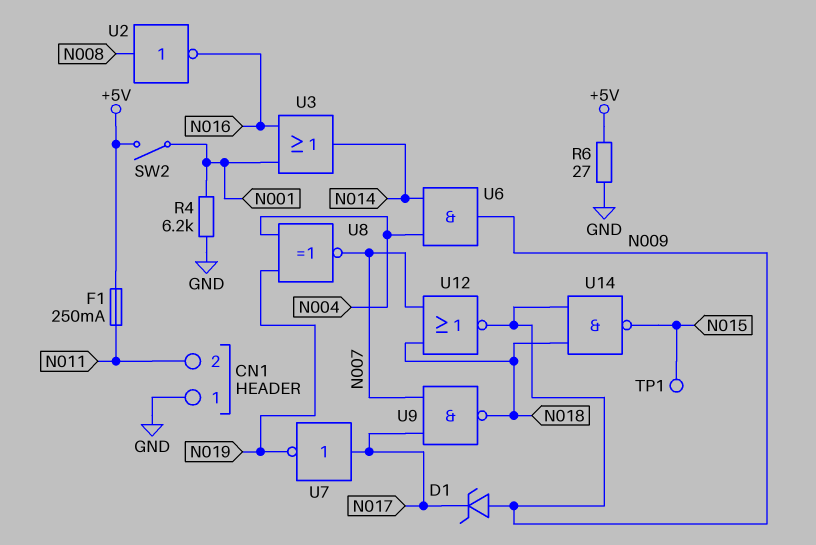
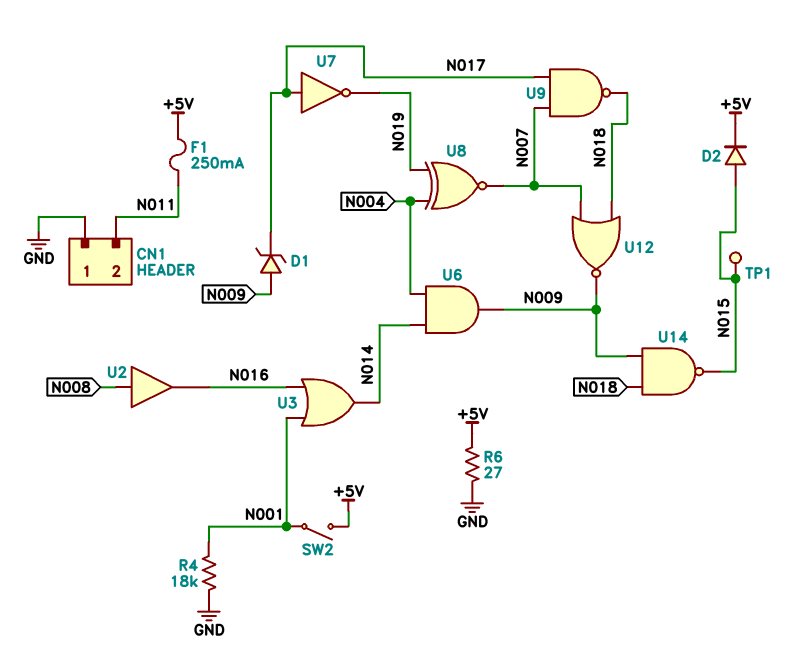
D2: none -> diode (A N015, K +5V)
R4: 6.2k (GND, N001) -> 18k (GND, N001)
U2: NOT (in N008, out N016) -> buffer (in N008, out N016)

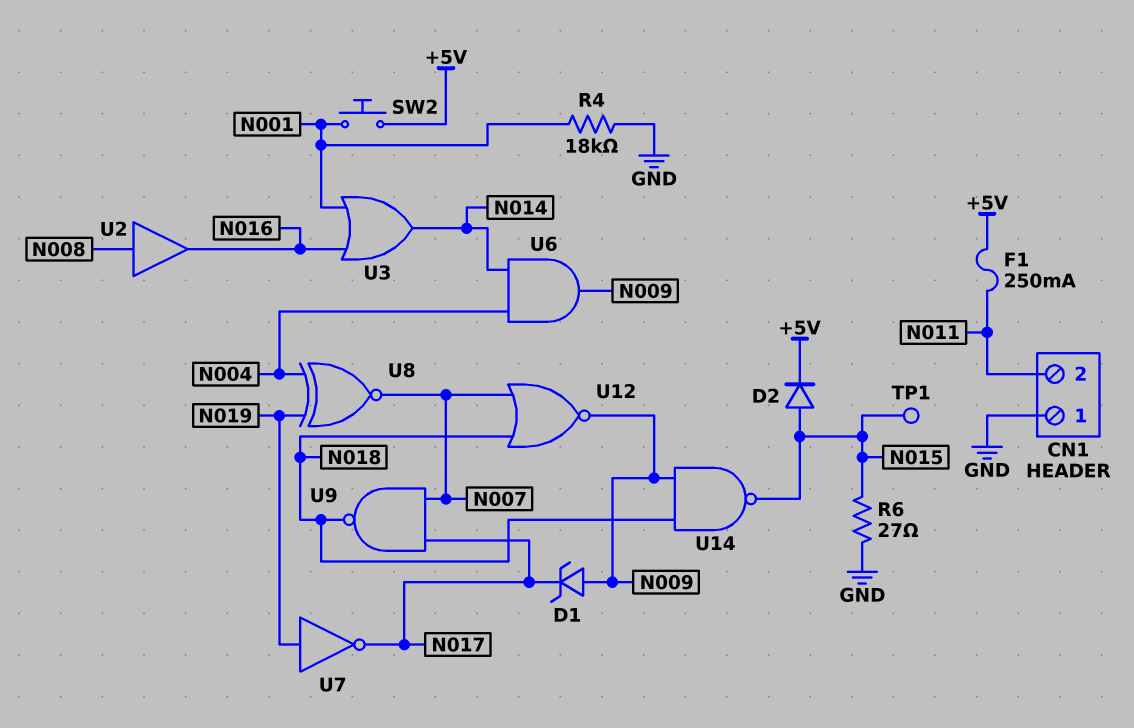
R6: 27 (+5V, GND) -> 27 (GND, N015)
SW2: switch (+5V, N001) -> button (+5V, N001)
U7: NOT (in N017, out N019) -> NOT (in N019, out N017)

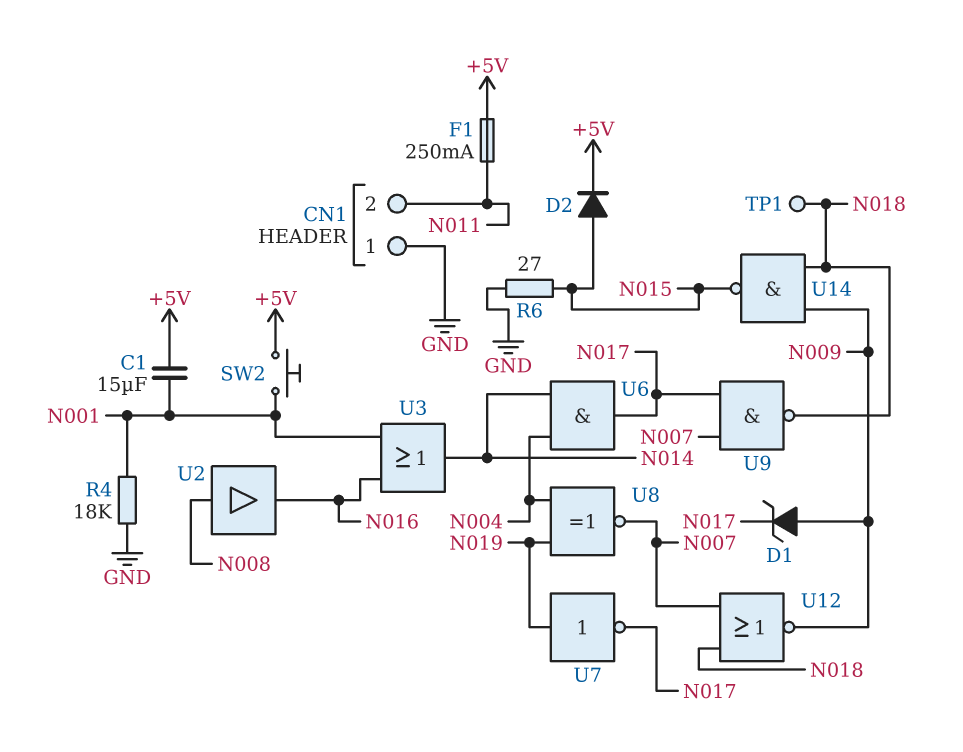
C1: none -> 15uF (+5V, N001)
TP1: test point (N015) -> test point (N018)
U6: AND (in N004, in N014, out N009) -> AND (in N004, in N014, out N017)

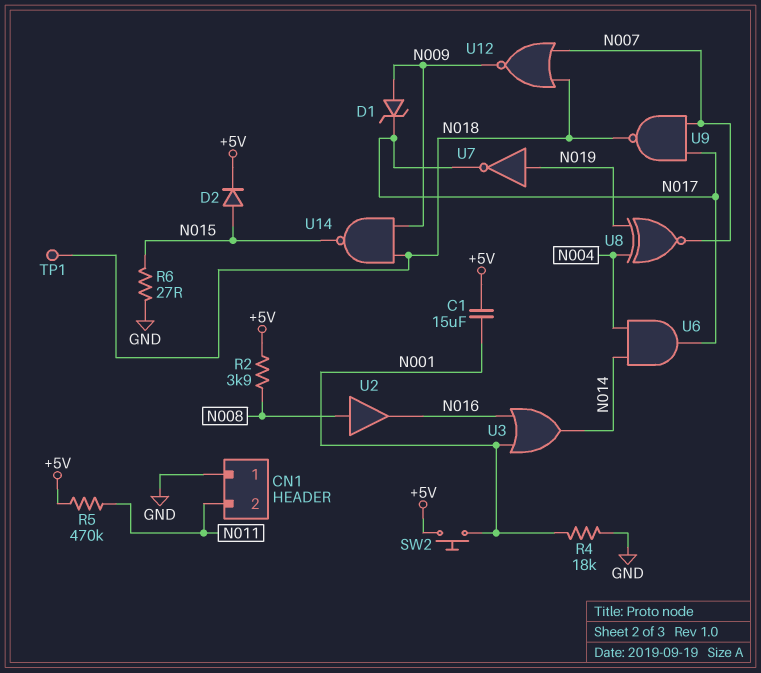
F1: 250mA (+5V, N011) -> none
R2: none -> 3.9k (+5V, N008)
R5: none -> 470k (+5V, N011)

